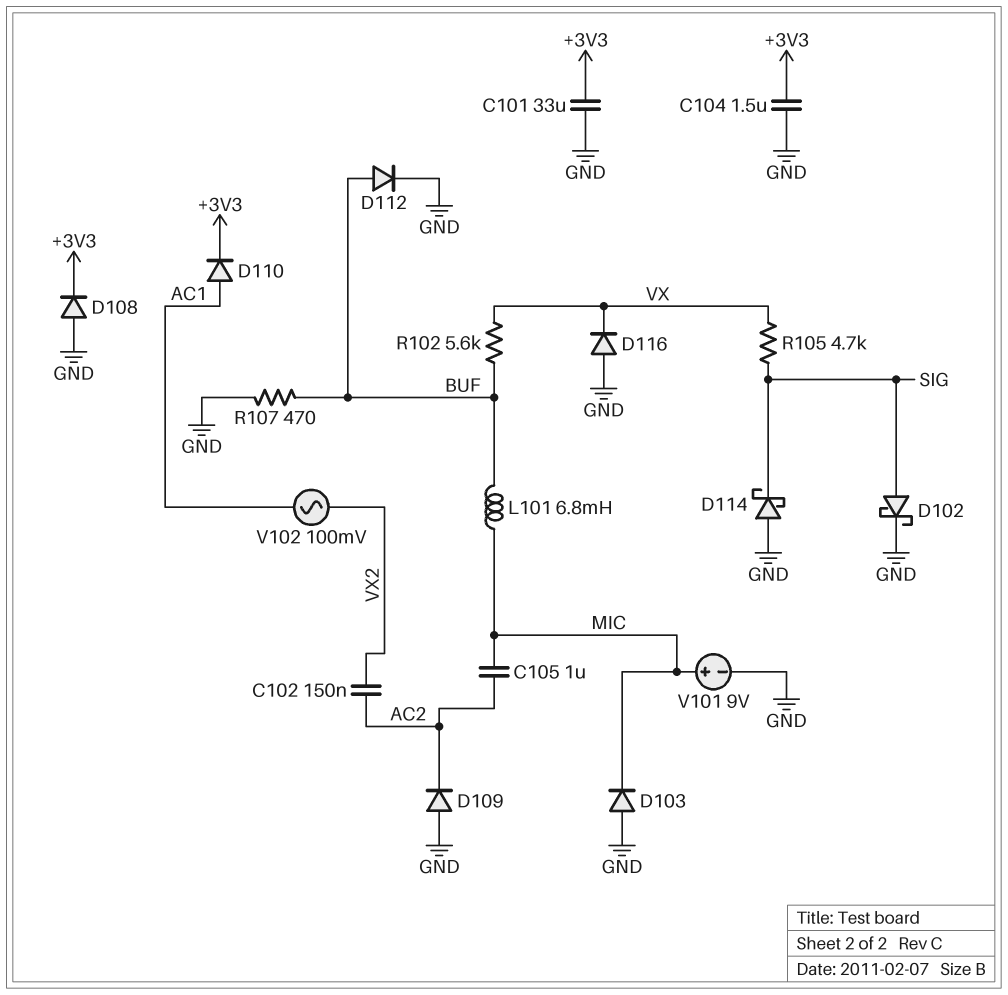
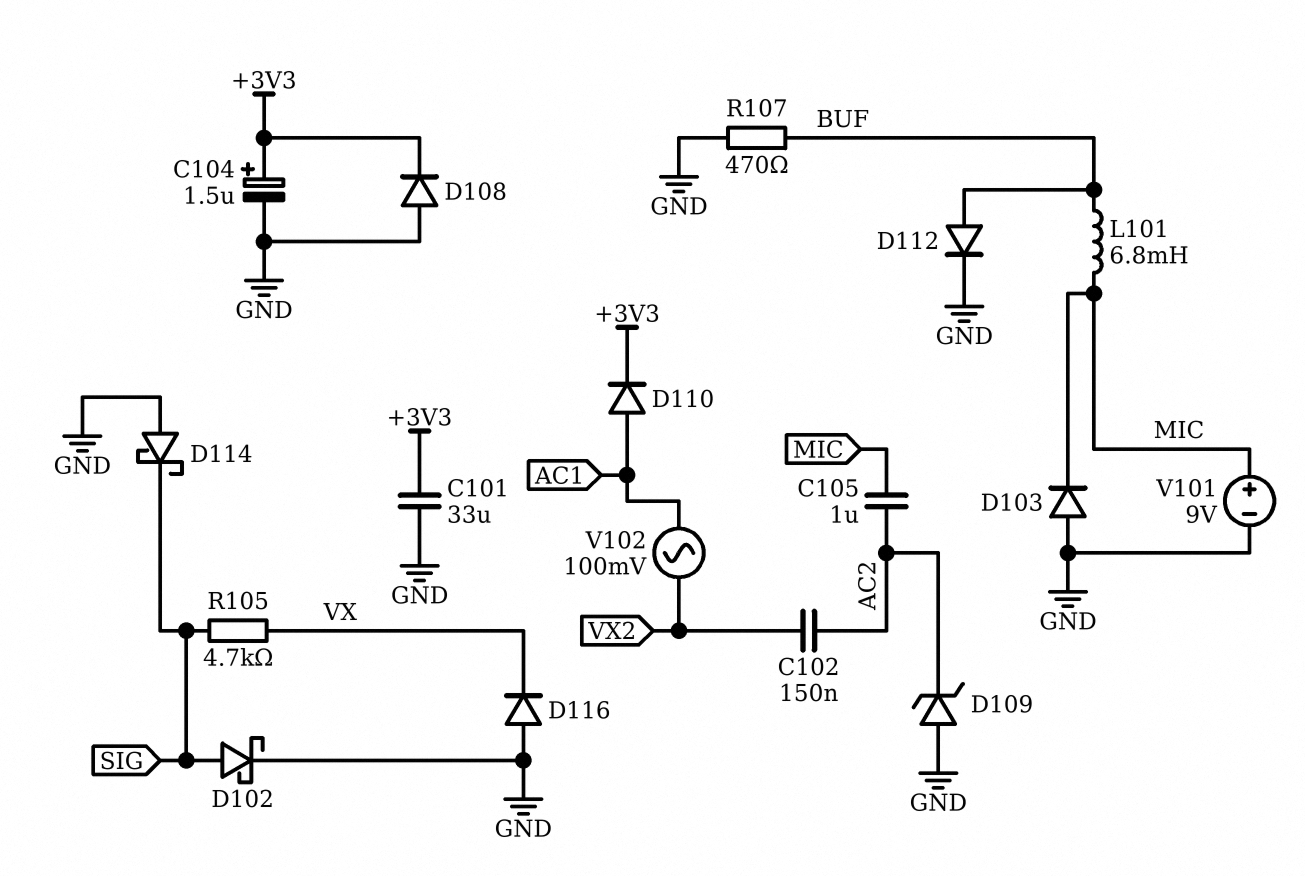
C104: 1.5uF (+3V3, GND) -> 1.5uF (plus +3V3, minus GND)
D109: diode (A GND, K AC2) -> zener (A GND, K AC2)
R102: 5.6k (BUF, VX) -> none

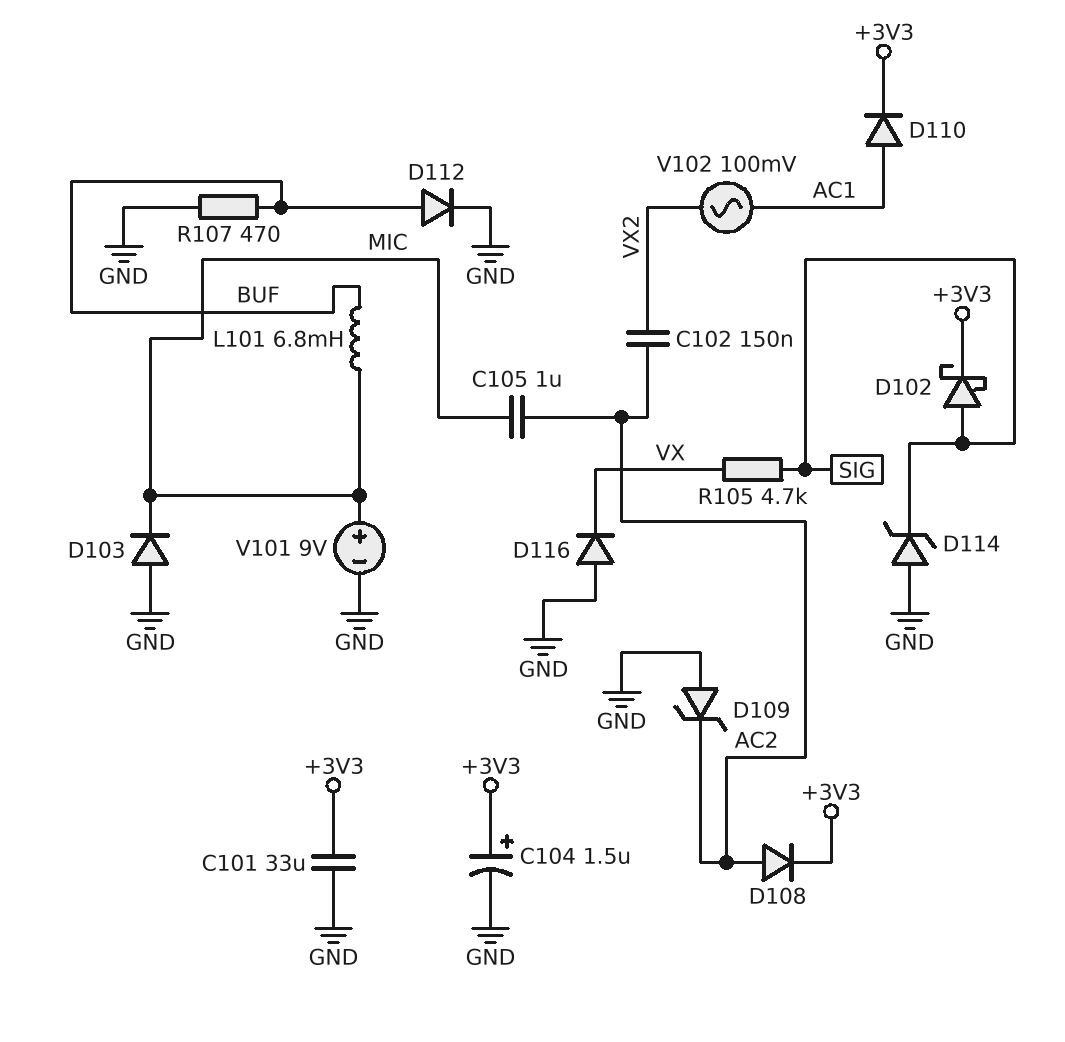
D102: schottky (A SIG, K GND) -> schottky (A SIG, K +3V3)
D108: diode (A GND, K +3V3) -> diode (A AC2, K +3V3)
D114: schottky (A GND, K SIG) -> zener (A GND, K SIG)

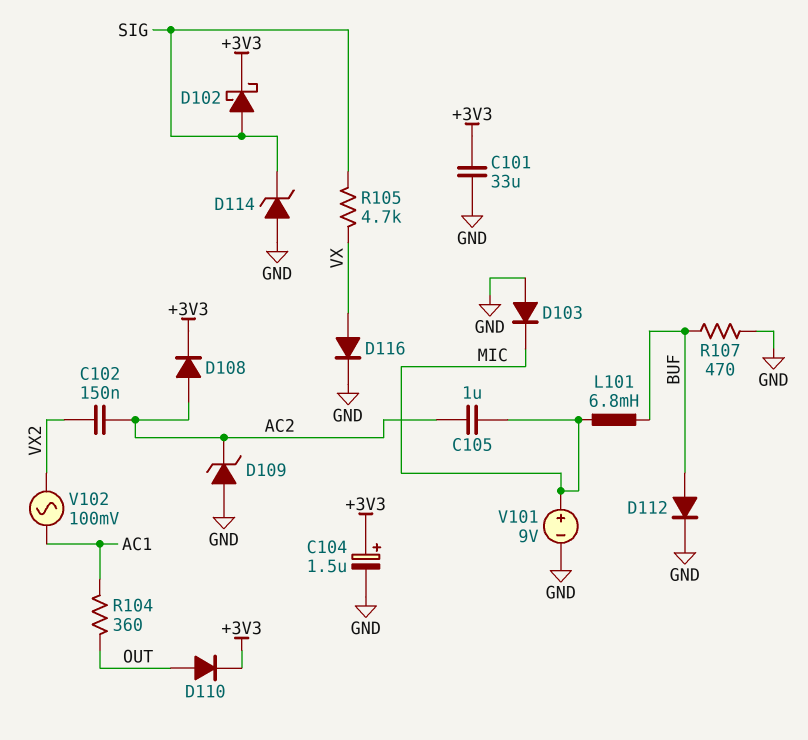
D110: diode (A AC1, K +3V3) -> diode (A OUT, K +3V3)
D116: diode (A GND, K VX) -> diode (A VX, K GND)
R104: none -> 360 (AC1, OUT)

